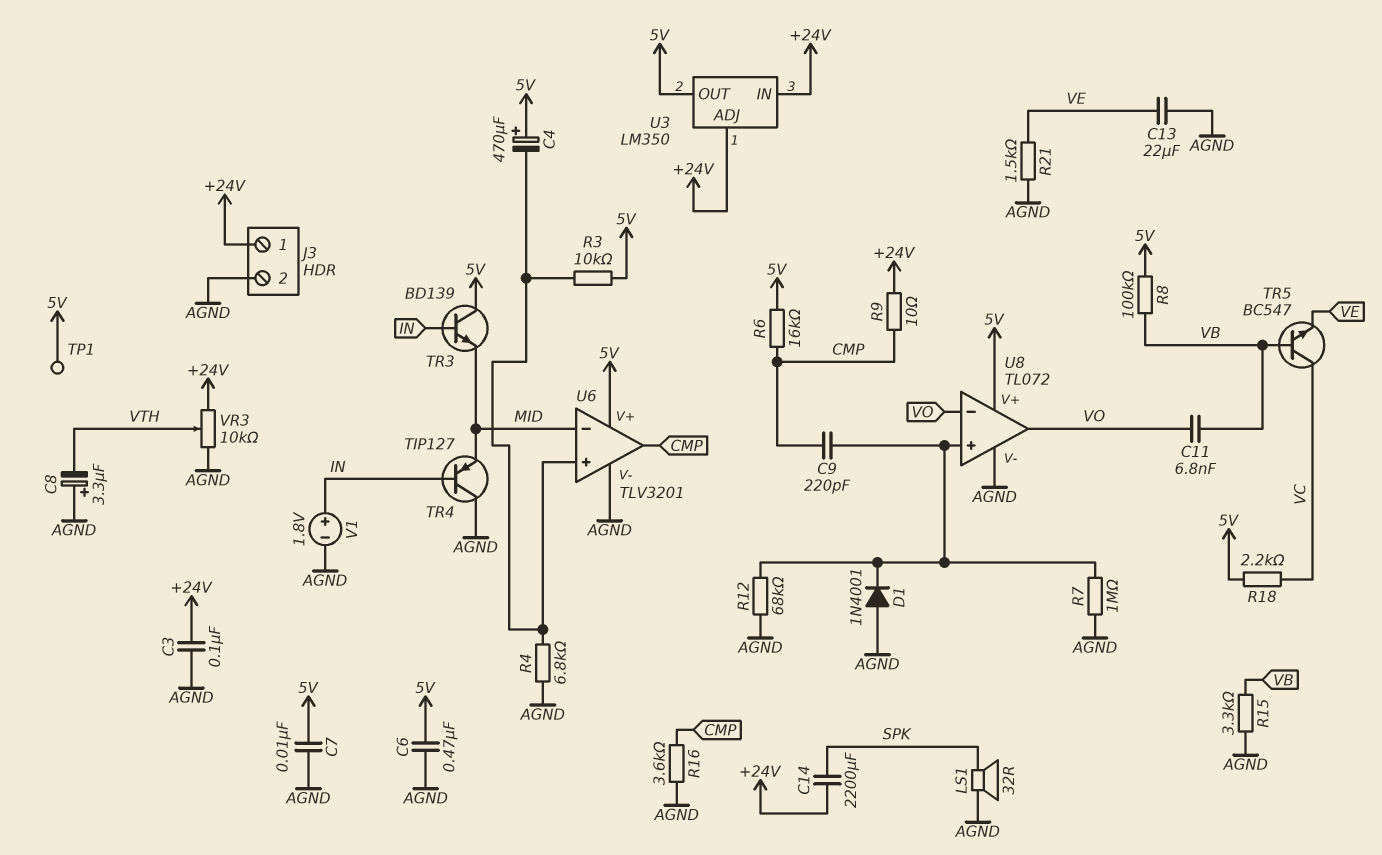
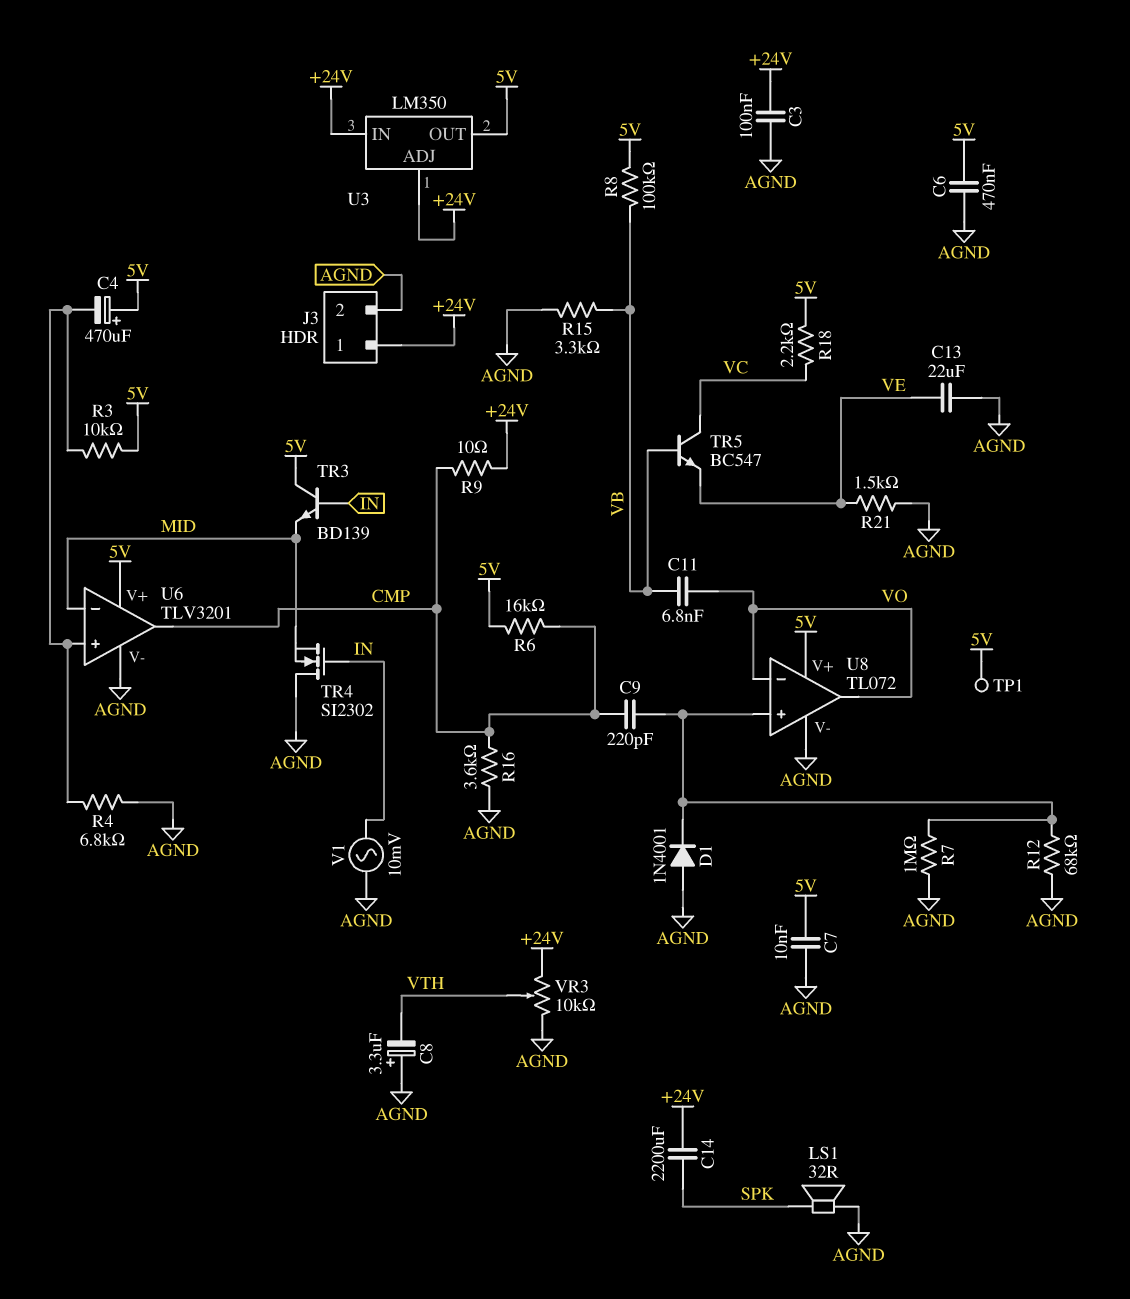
TR4: PNP TIP127 (B IN, C AGND, E MID) -> NMOS SI2302 (G IN, D AGND, S MID)
V1: 1.8V (plus IN, minus AGND) -> AC 10mV (AGND, IN)

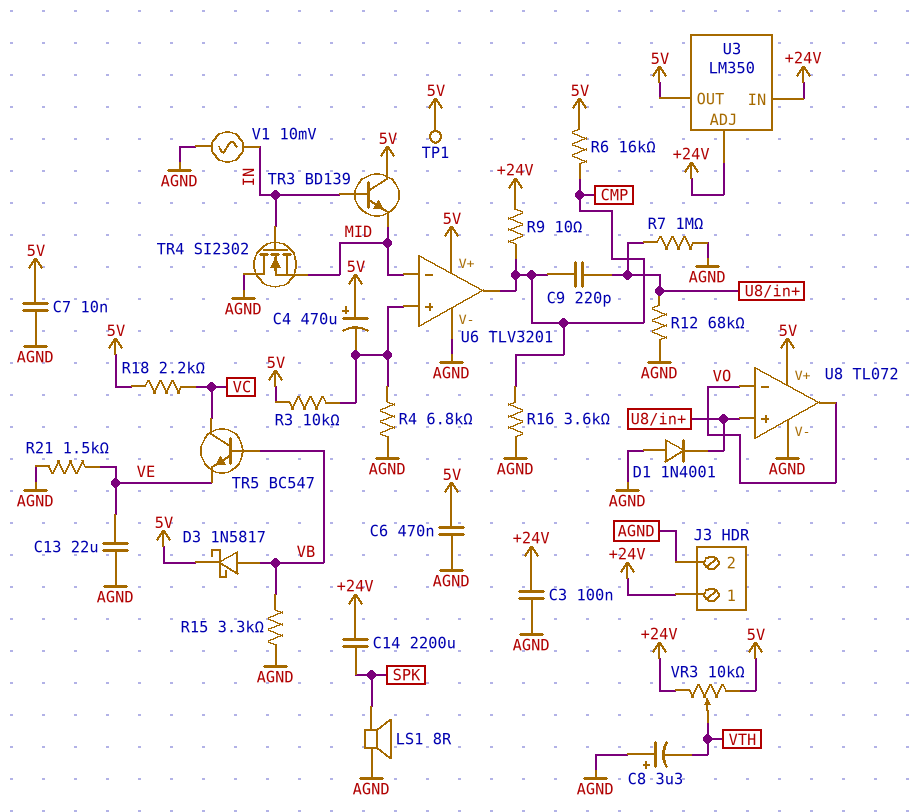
C11: 6.8nF (VB, VO) -> none
D3: none -> schottky 1N5817 (A VB, K 5V)
LS1: speaker 32R (AGND, SPK) -> speaker 8R (AGND, SPK)
R8: 100k (5V, VB) -> none
VR3: 10k (+24V, AGND, wiper VTH) -> 10k (+24V, 5V, wiper VTH)

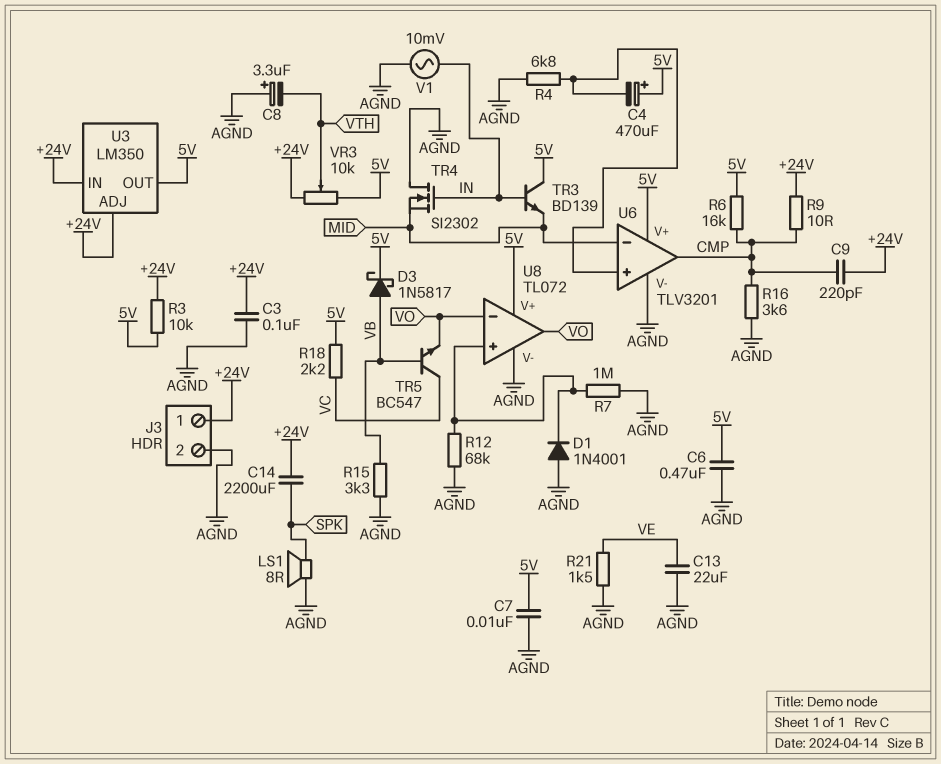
C9: 220pF (CMP, U8/in+) -> 220pF (+24V, CMP)
R3: 10k (5V, U6/in+) -> 10k (+24V, 5V)
TP1: test point (5V) -> none
TR5: NPN BC547 (B VB, C VC, E VE) -> NPN BC547 (B VB, C VC, E VO)

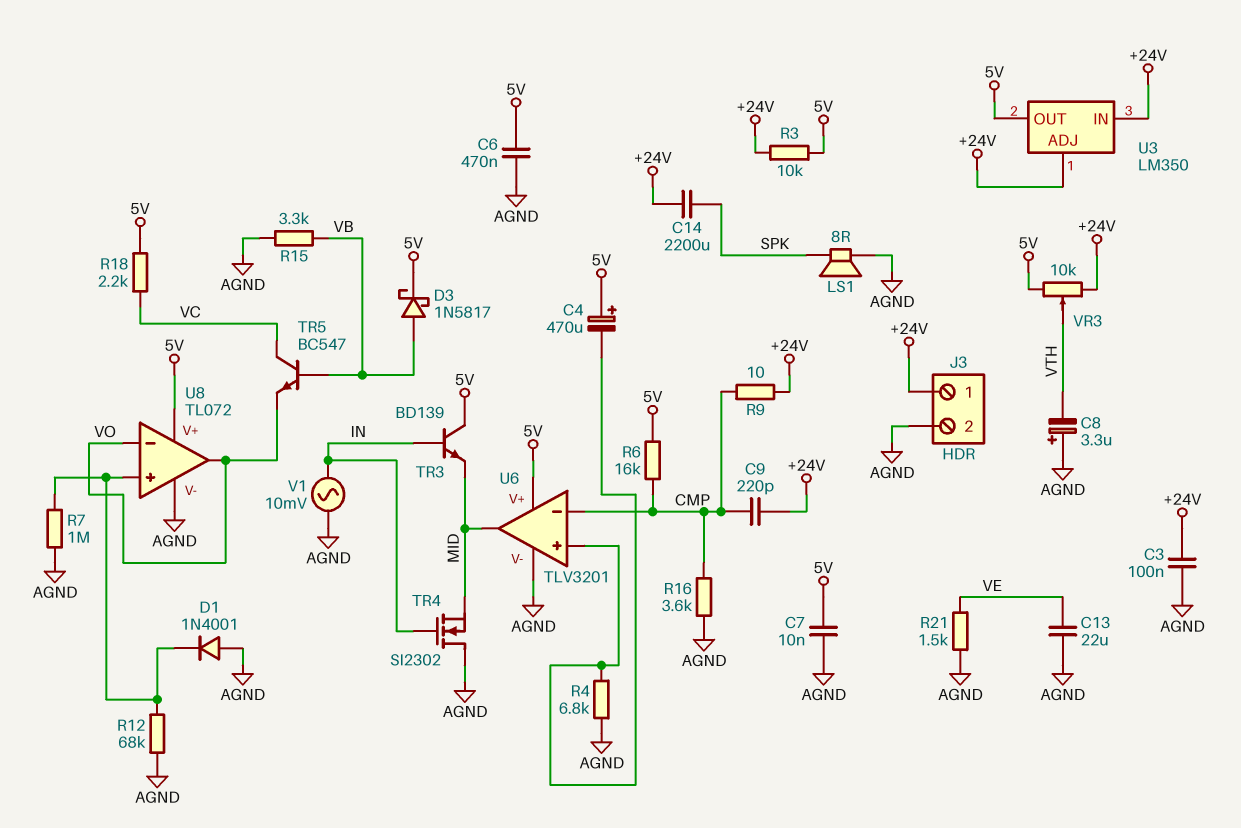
U6 pin in-: MID -> CMP
U6 pin out: CMP -> MID

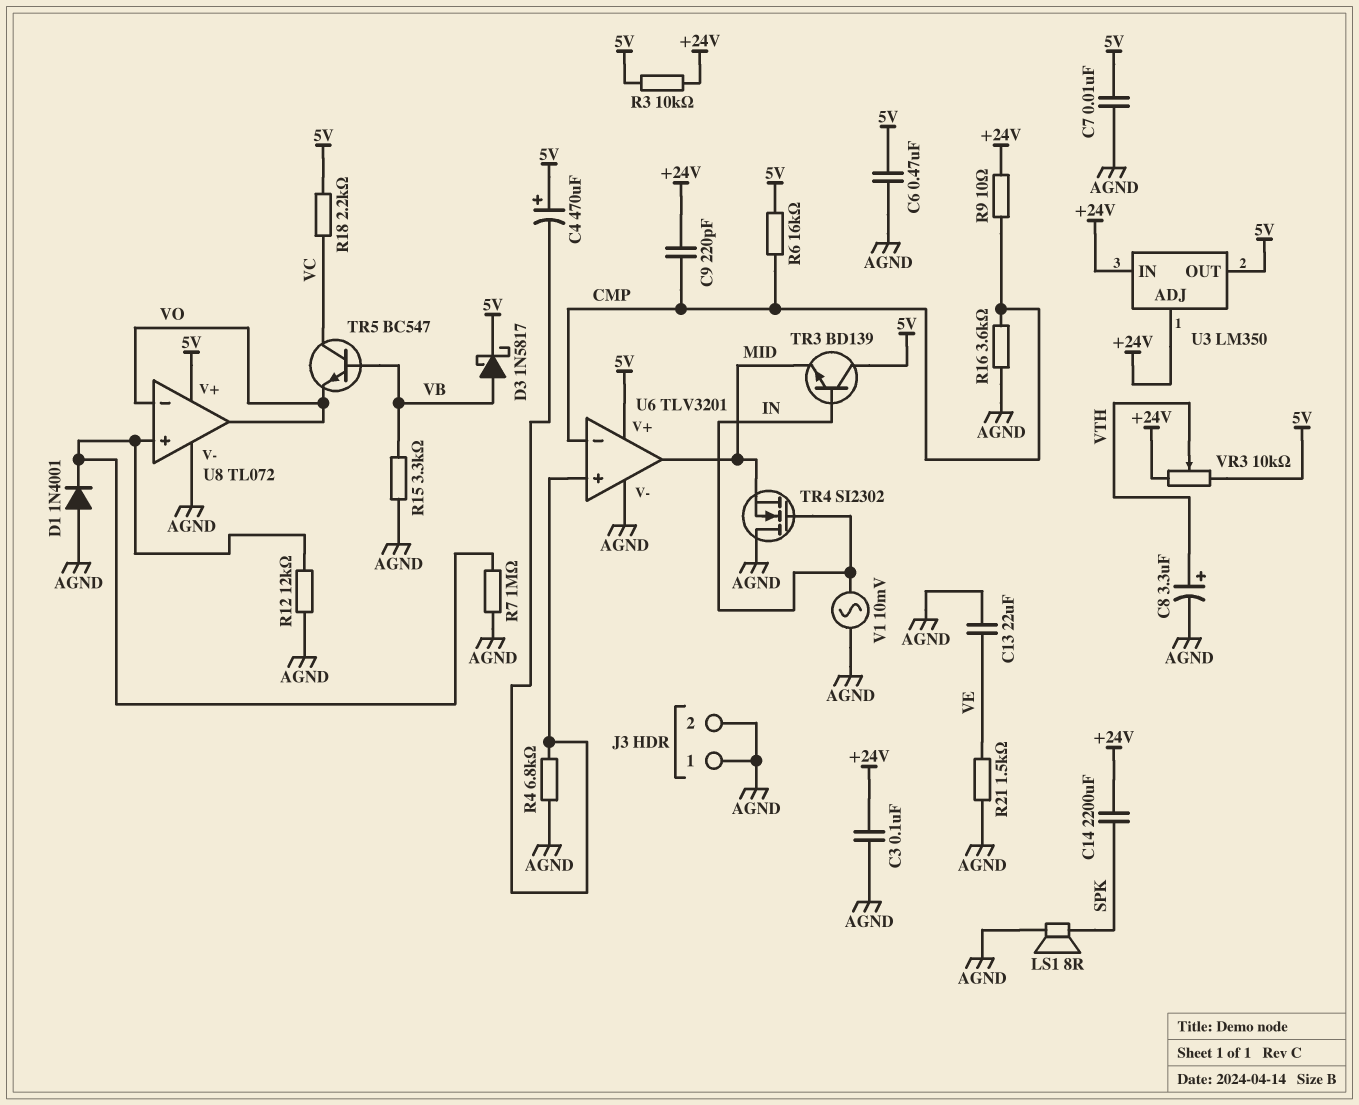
C8: 3.3uF (plus AGND, minus VTH) -> 3.3uF (plus VTH, minus AGND)
J3 pin 1: +24V -> AGND
R12: 68k (AGND, U8/in+) -> 12k (AGND, U8/in+)

